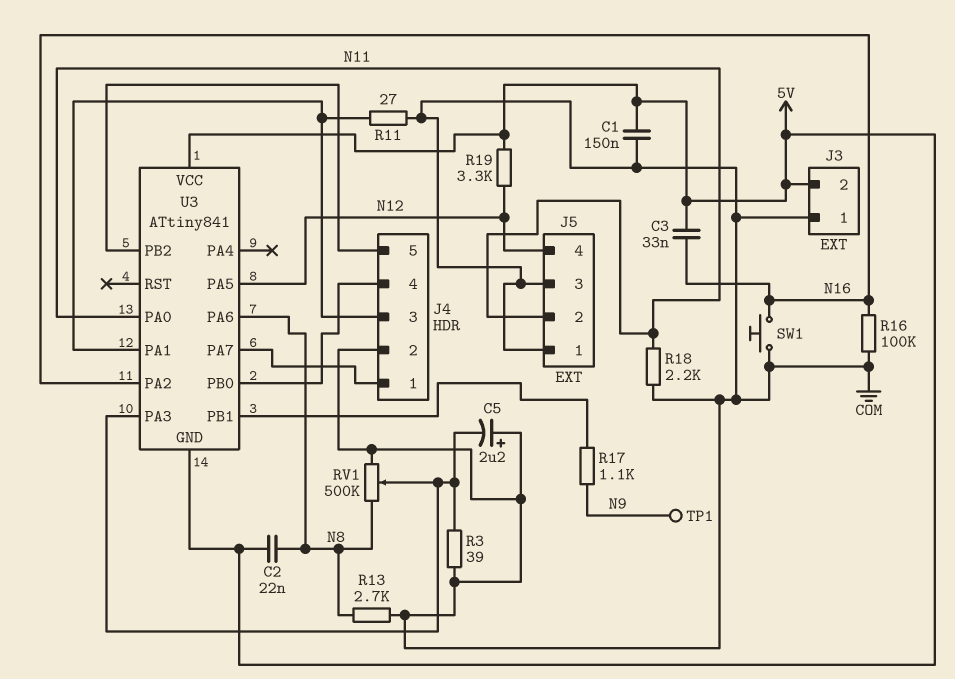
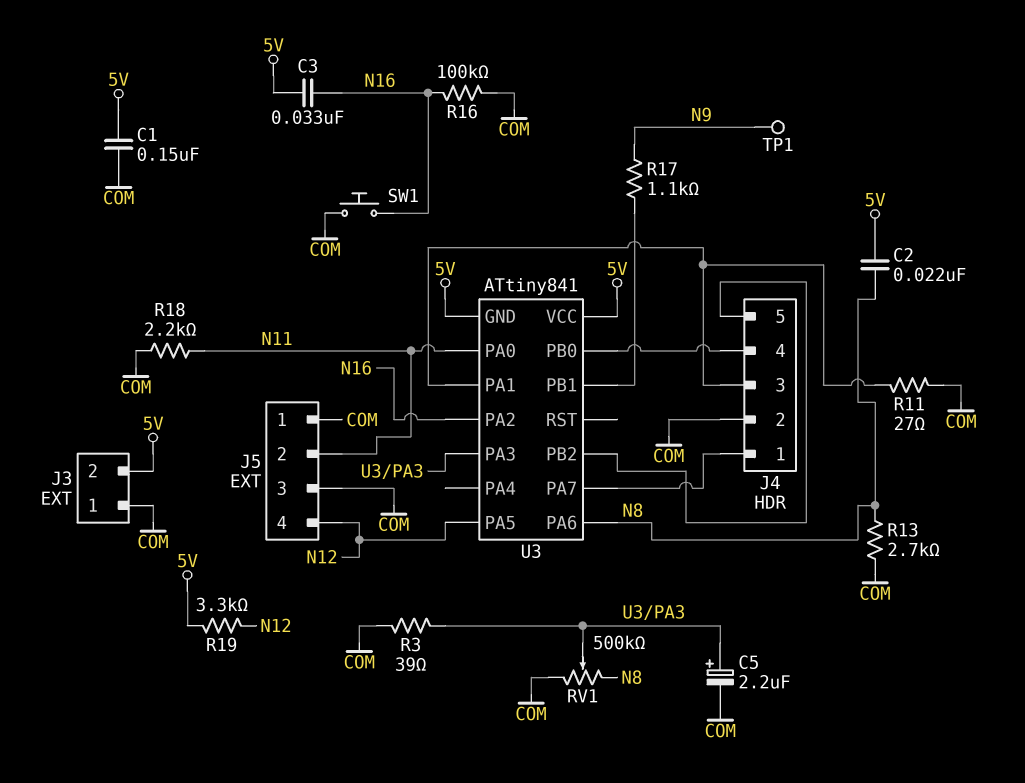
C5: 2.2uF (plus COM, minus U3/PA3) -> 2.2uF (plus U3/PA3, minus COM)

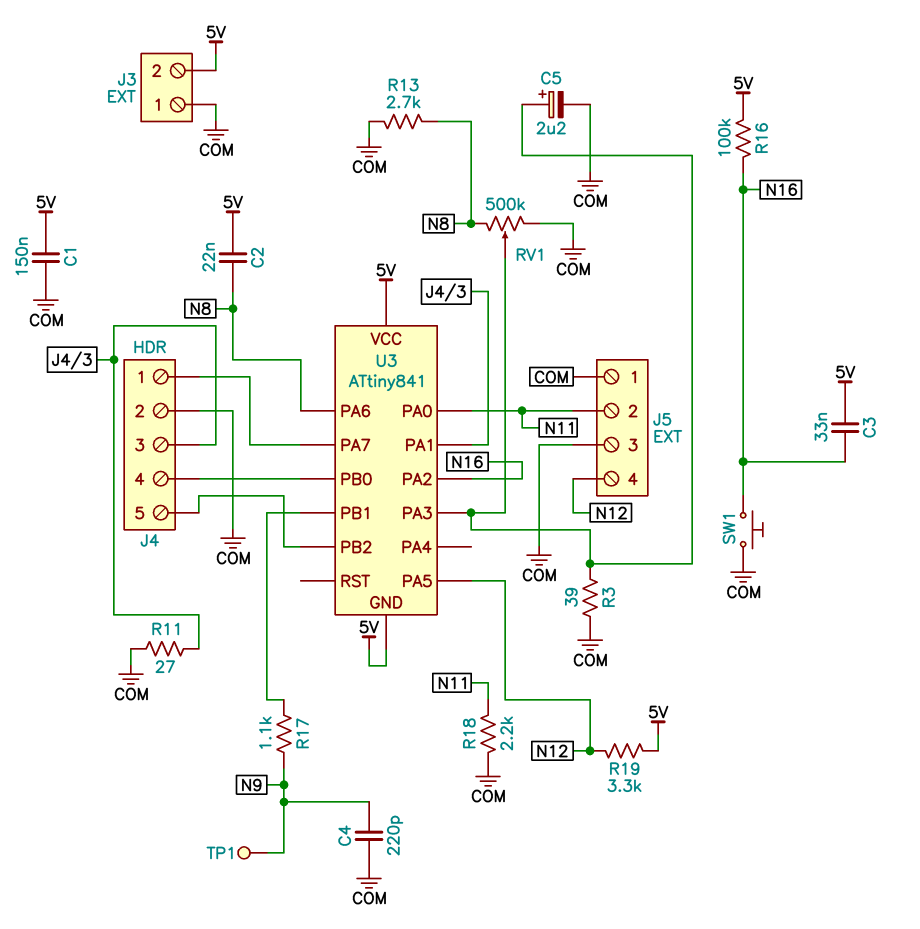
C4: none -> 220pF (COM, N9)
R16: 100k (COM, N16) -> 100k (5V, N16)

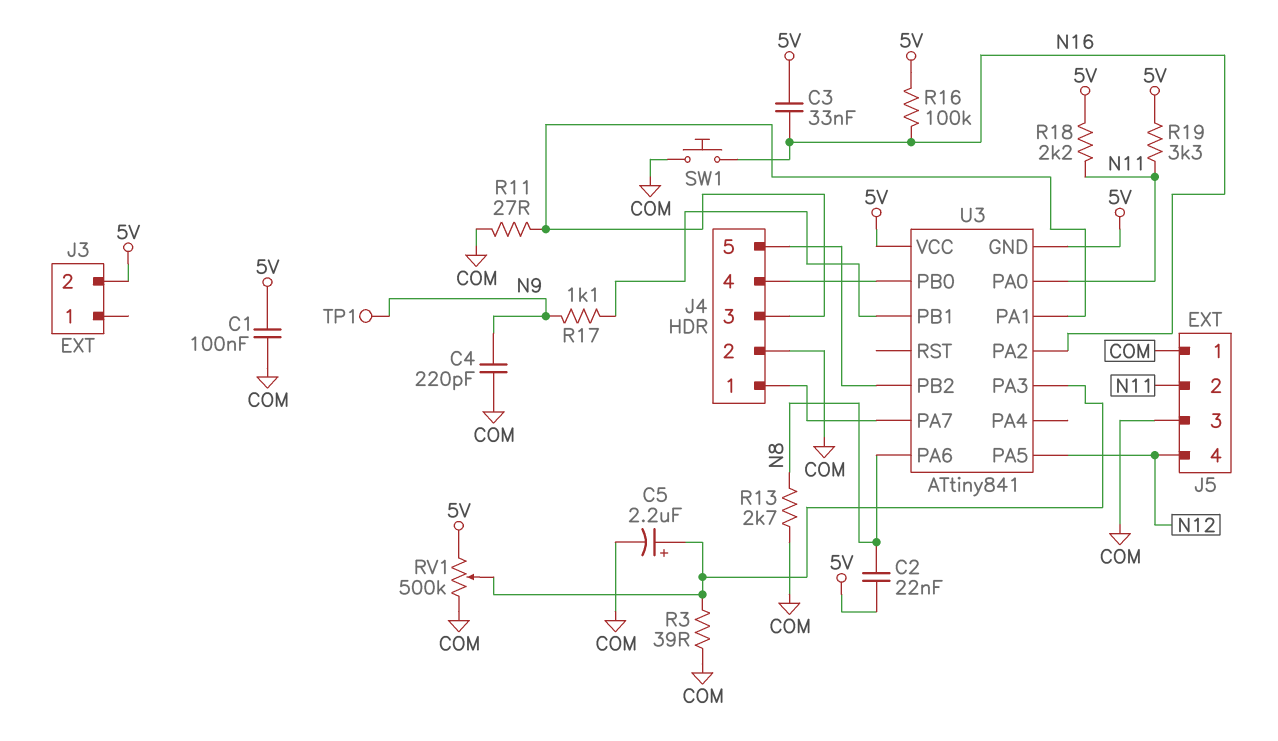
C1: 150nF (5V, COM) -> 100nF (5V, COM)
J3 pin 1: COM -> none
R18: 2.2k (COM, N11) -> 2.2k (5V, N11)
R19: 3.3k (5V, N12) -> 3.3k (5V, N11)
RV1: 500k (COM, N8, wiper U3/PA3) -> 500k (5V, COM, wiper U3/PA3)

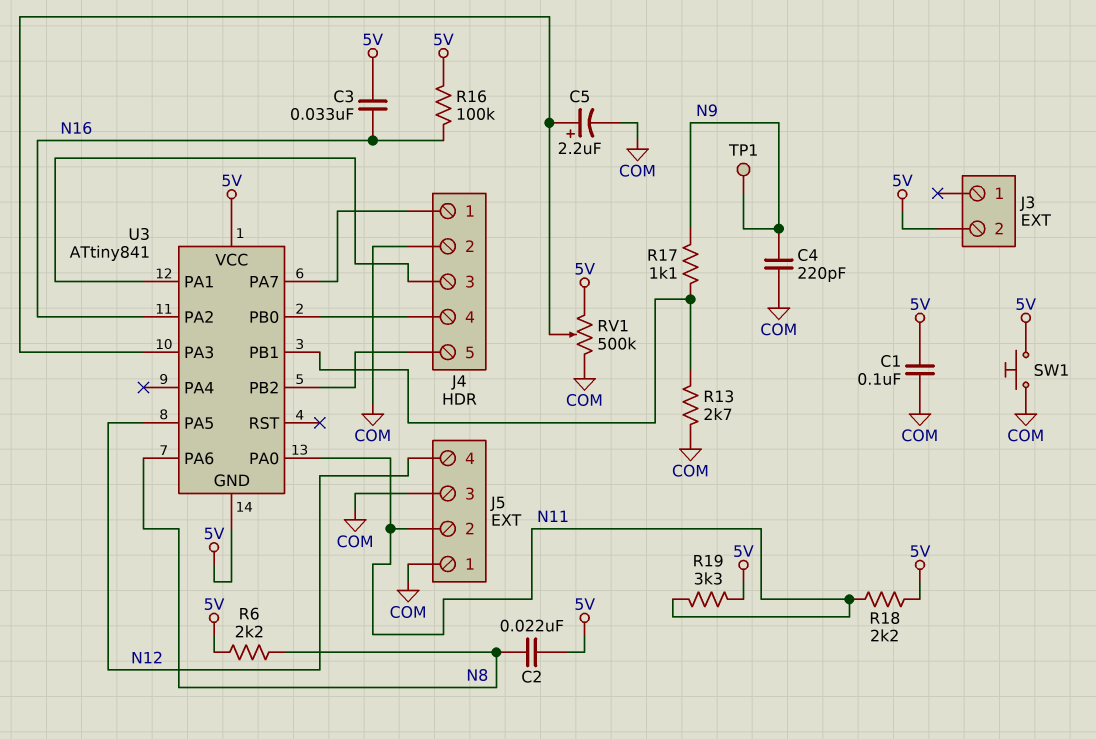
R3: 39 (COM, U3/PA3) -> none
R6: none -> 2.2k (5V, N8)
R11: 27 (COM, J4/3) -> none
R13: 2.7k (COM, N8) -> 2.7k (COM, U3/PB1)
SW1: button (COM, N16) -> button (5V, COM)

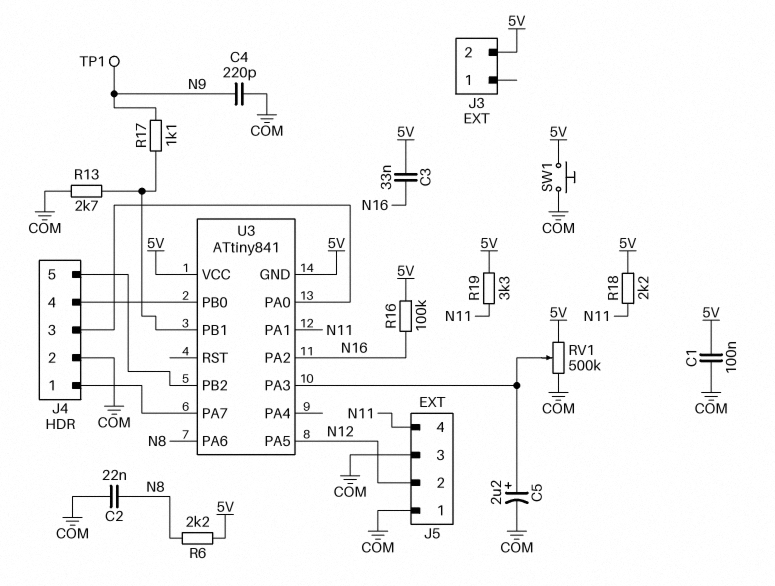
C2: 22nF (5V, N8) -> 22nF (COM, N8)
J5 pin 2: N11 -> N12
J5 pin 4: N12 -> N11
U3 pin PA0: N11 -> J4/3
U3 pin PA1: J4/3 -> N11

